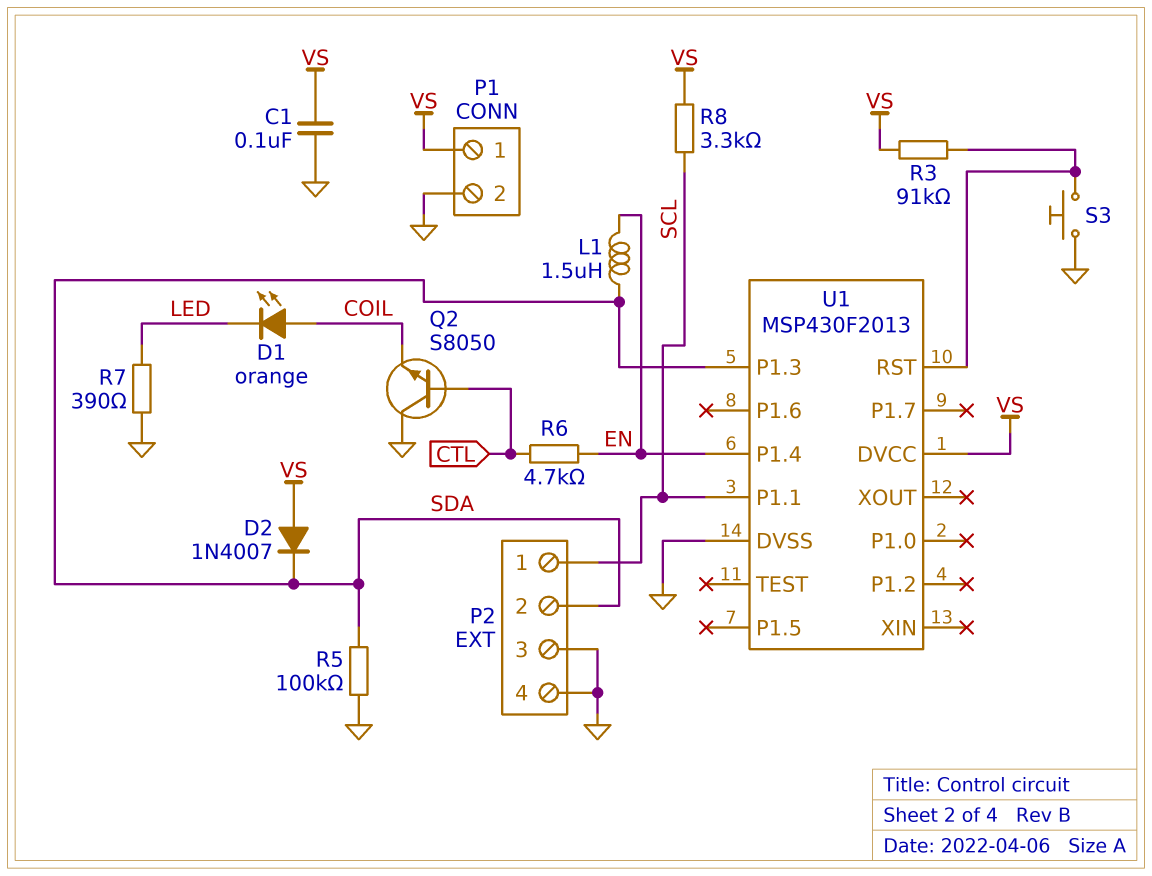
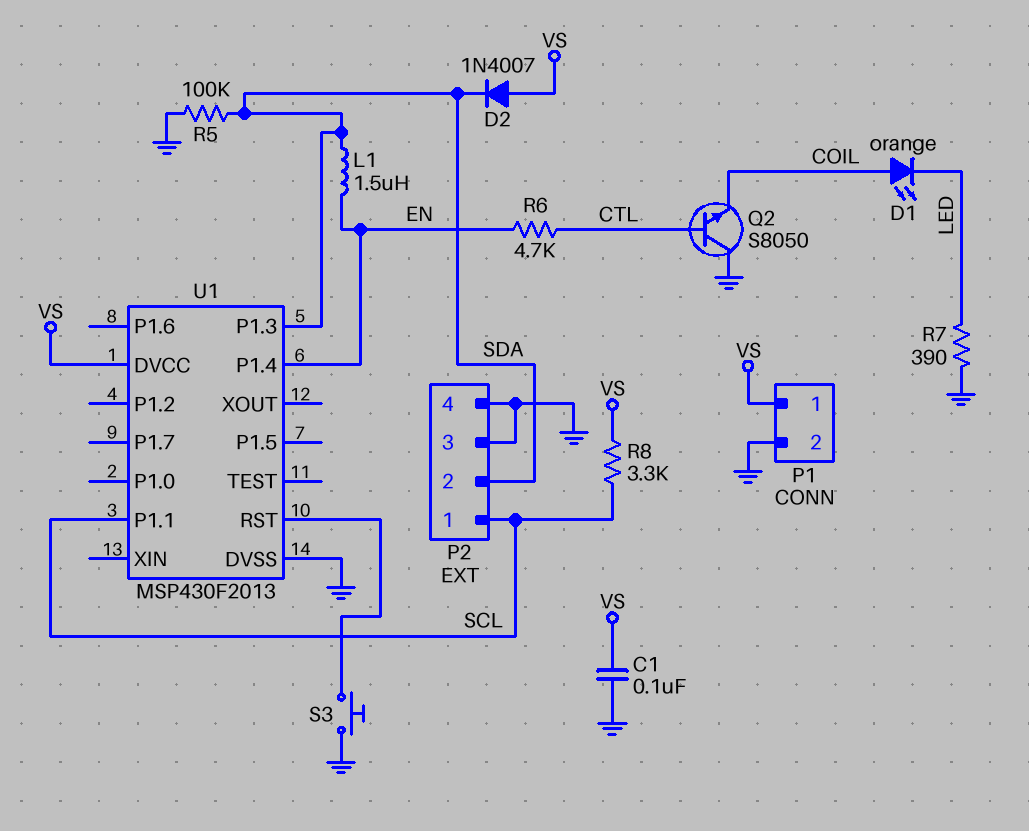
R3: 91k (U1/RST, VS) -> none

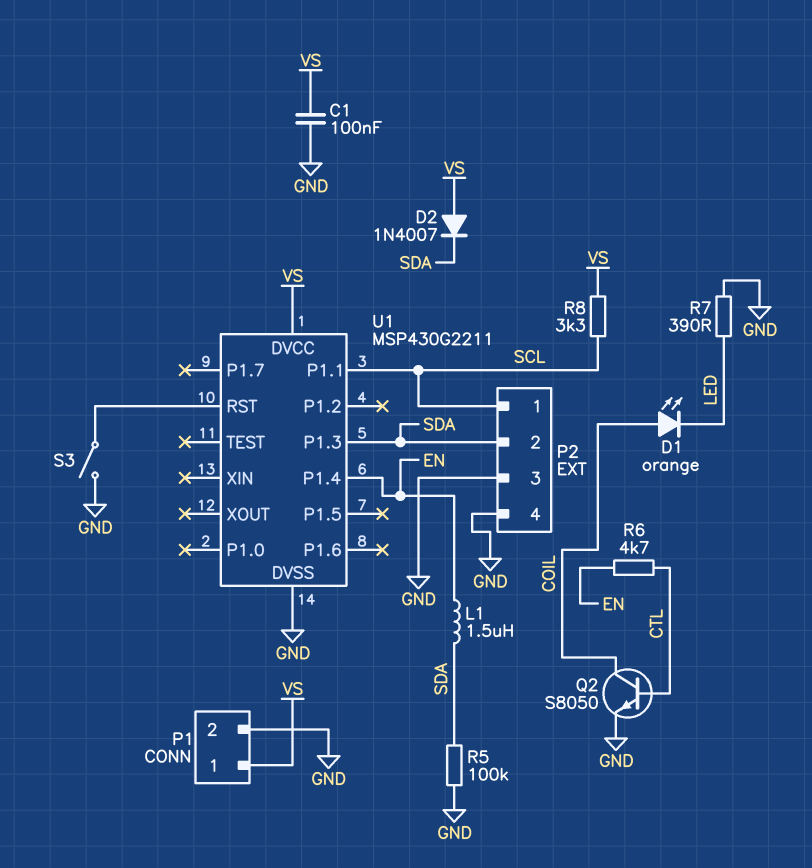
Q2: NPN S8050 (B CTL, C GND, E COIL) -> NPN S8050 (B CTL, C COIL, E GND)
S3: button (GND, U1/RST) -> switch (GND, U1/RST)
U1: MSP430F2013 -> MSP430G2211

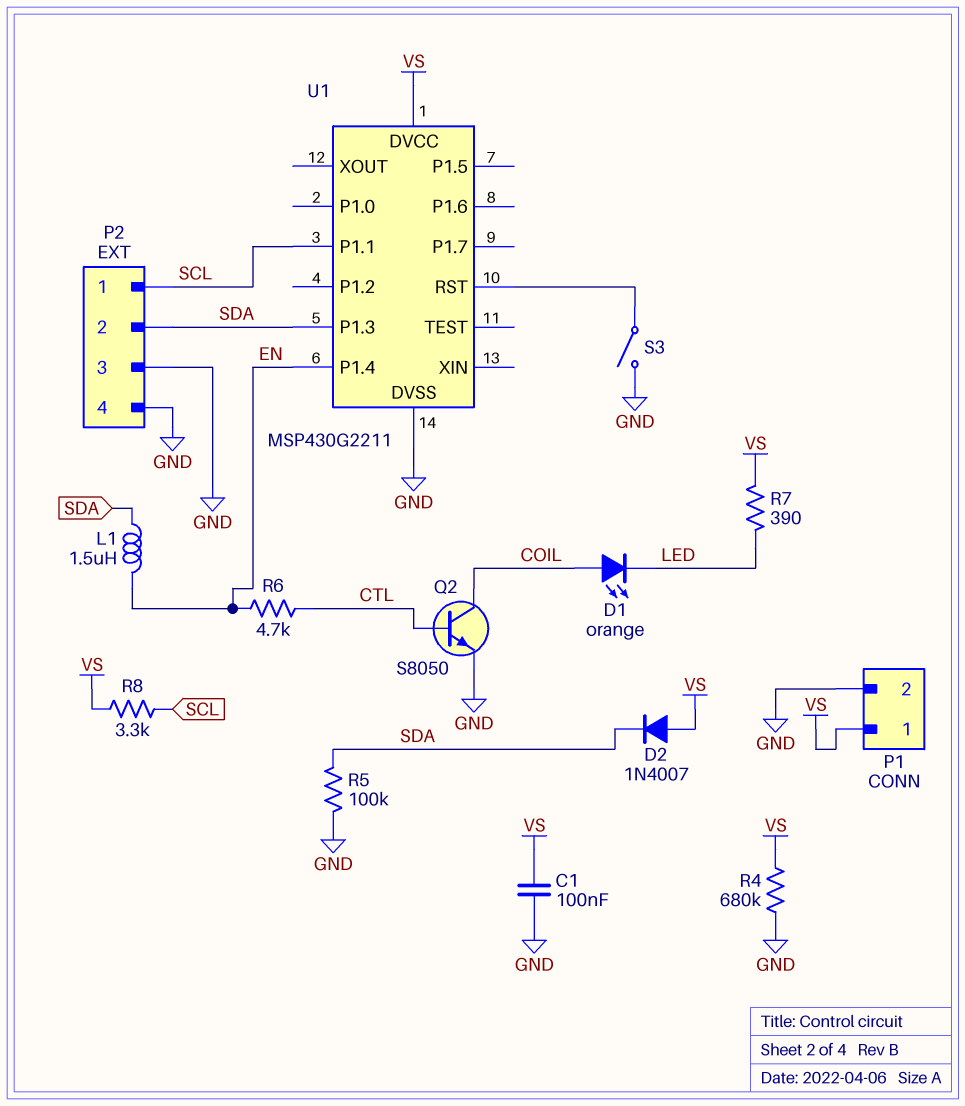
R4: none -> 680k (GND, VS)
R7: 390 (GND, LED) -> 390 (LED, VS)

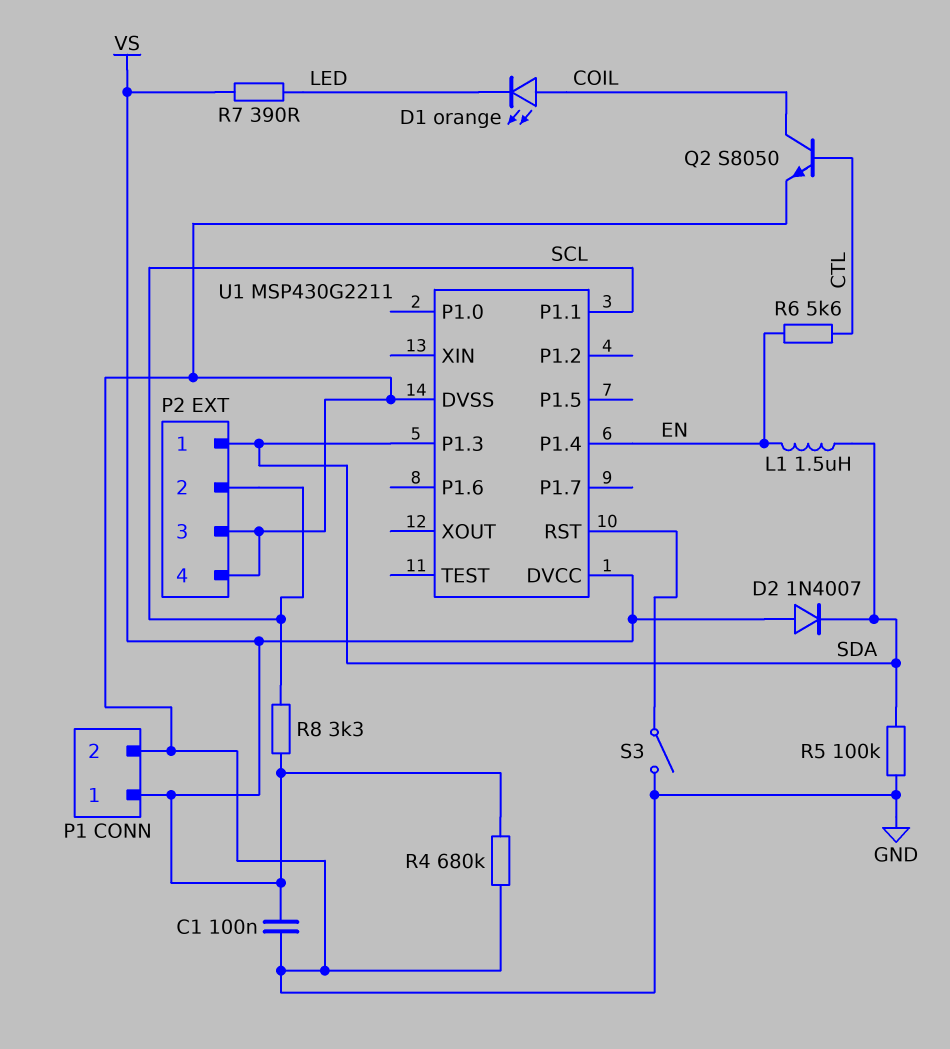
P2 pin 1: SCL -> SDA
P2 pin 2: SDA -> SCL
R6: 4.7k (CTL, EN) -> 5.6k (CTL, EN)

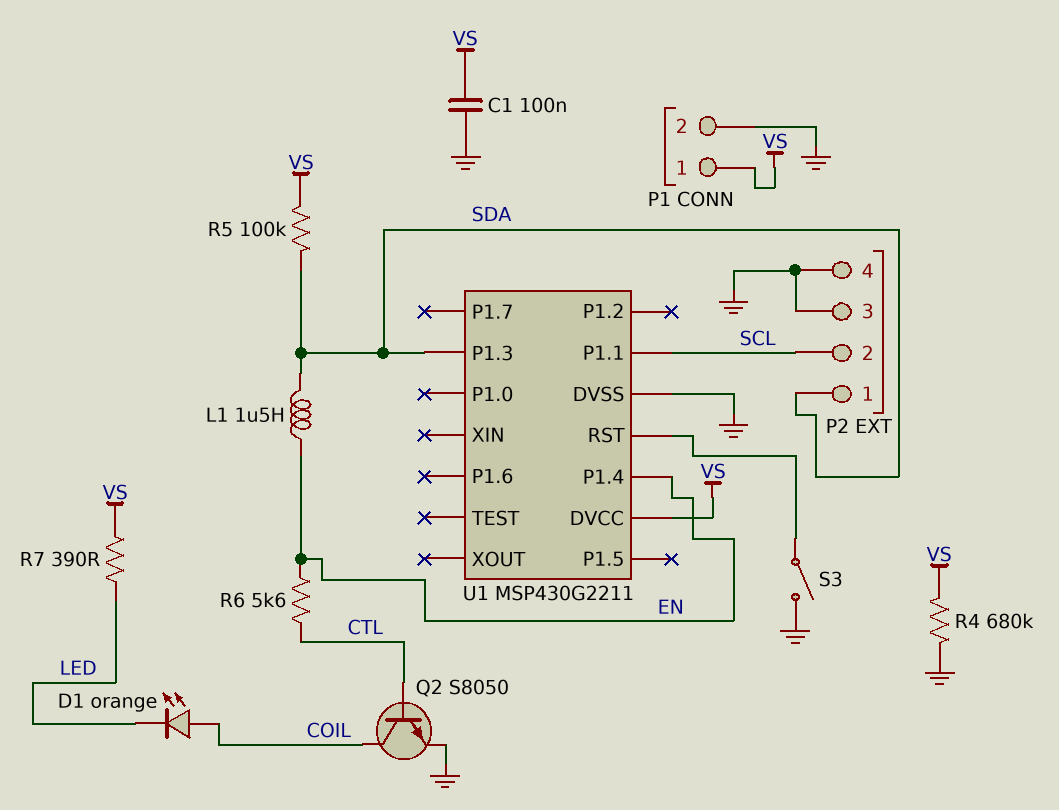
D2: diode 1N4007 (A VS, K SDA) -> none
R5: 100k (GND, SDA) -> 100k (SDA, VS)
R8: 3.3k (SCL, VS) -> none

